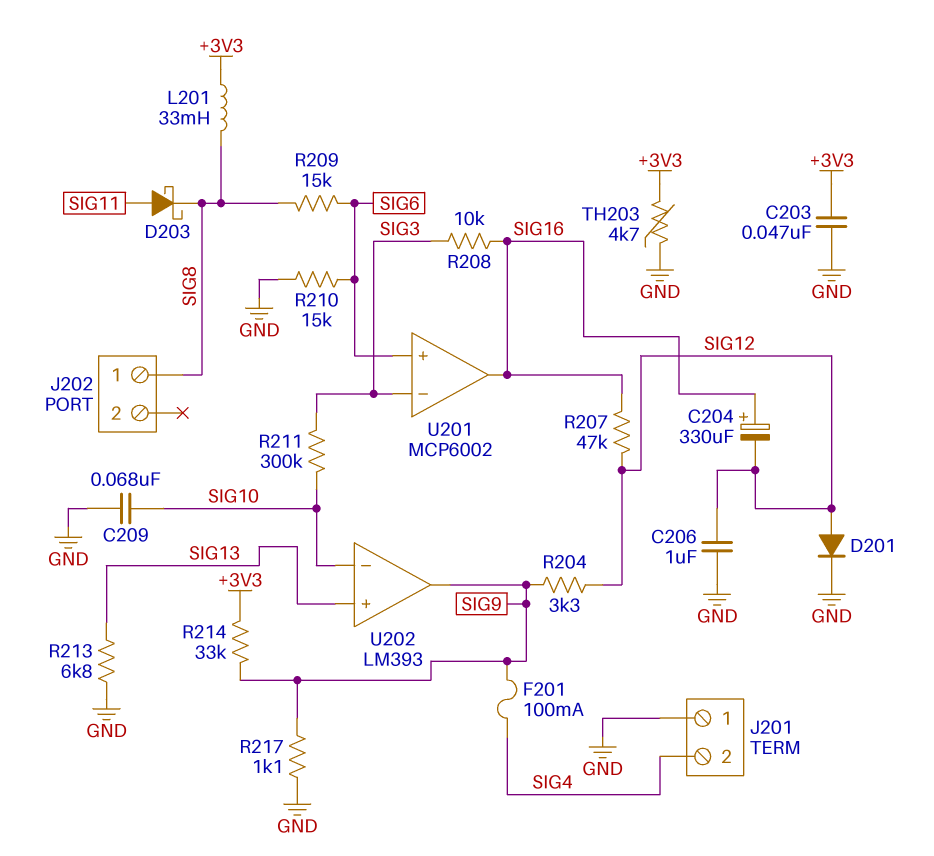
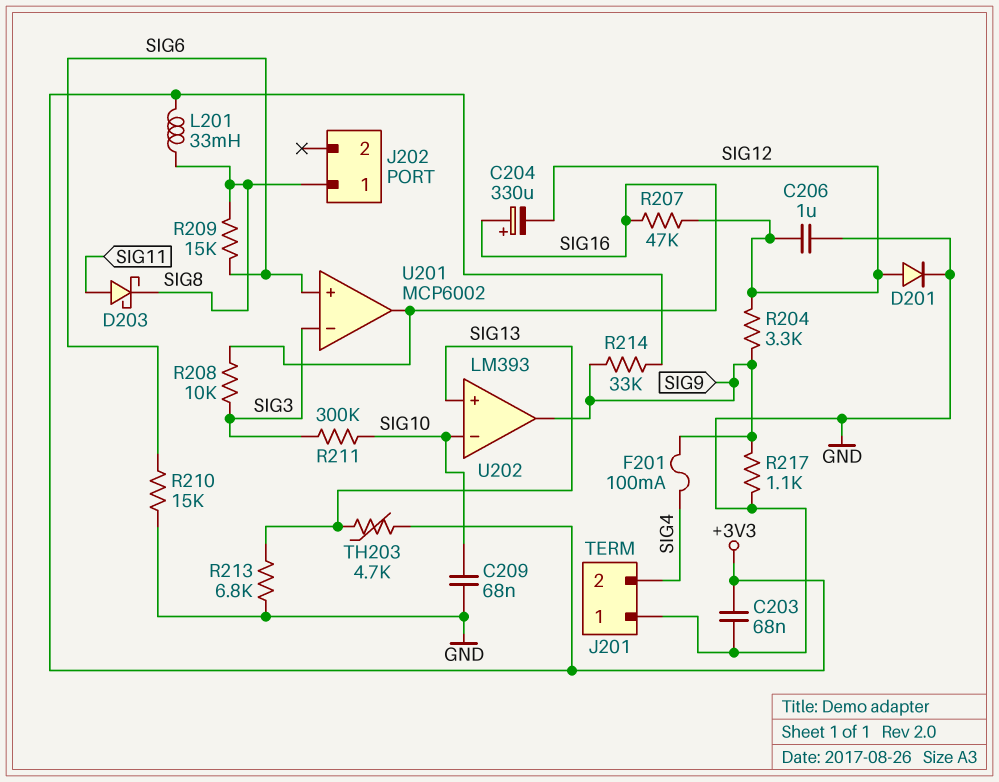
C203: 47nF (+3V3, GND) -> 68nF (+3V3, GND)
TH203: 4.7k (+3V3, GND) -> 4.7k (+3V3, SIG13)

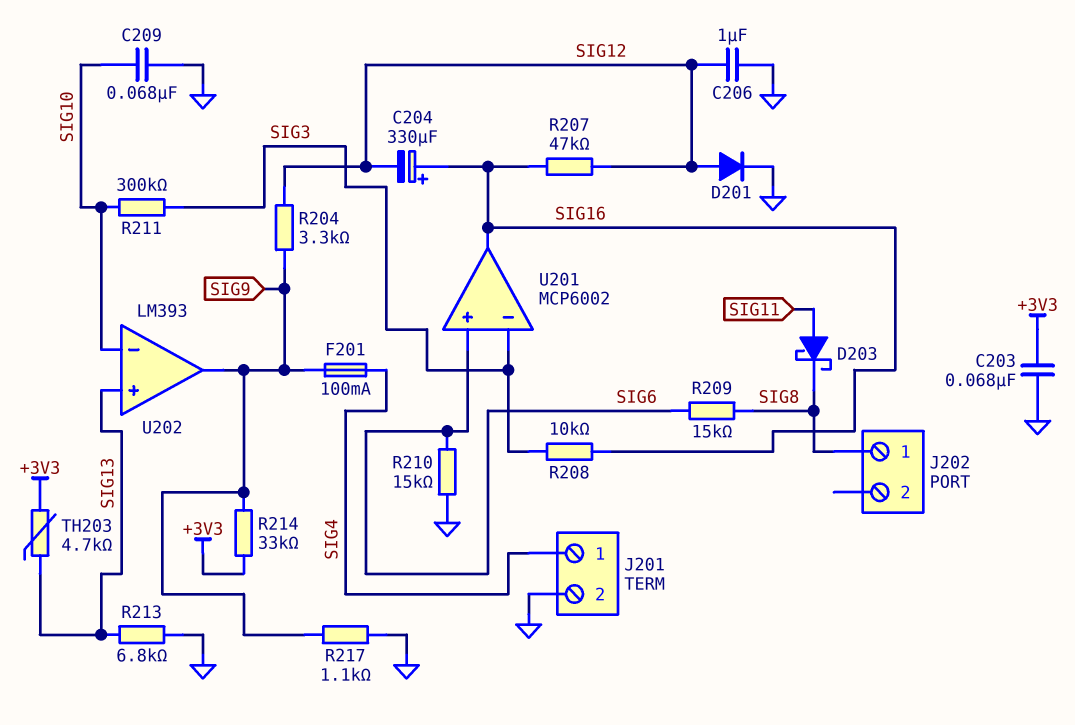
J201 pin 1: GND -> SIG4
J201 pin 2: SIG4 -> GND
L201: 33mH (+3V3, SIG8) -> none

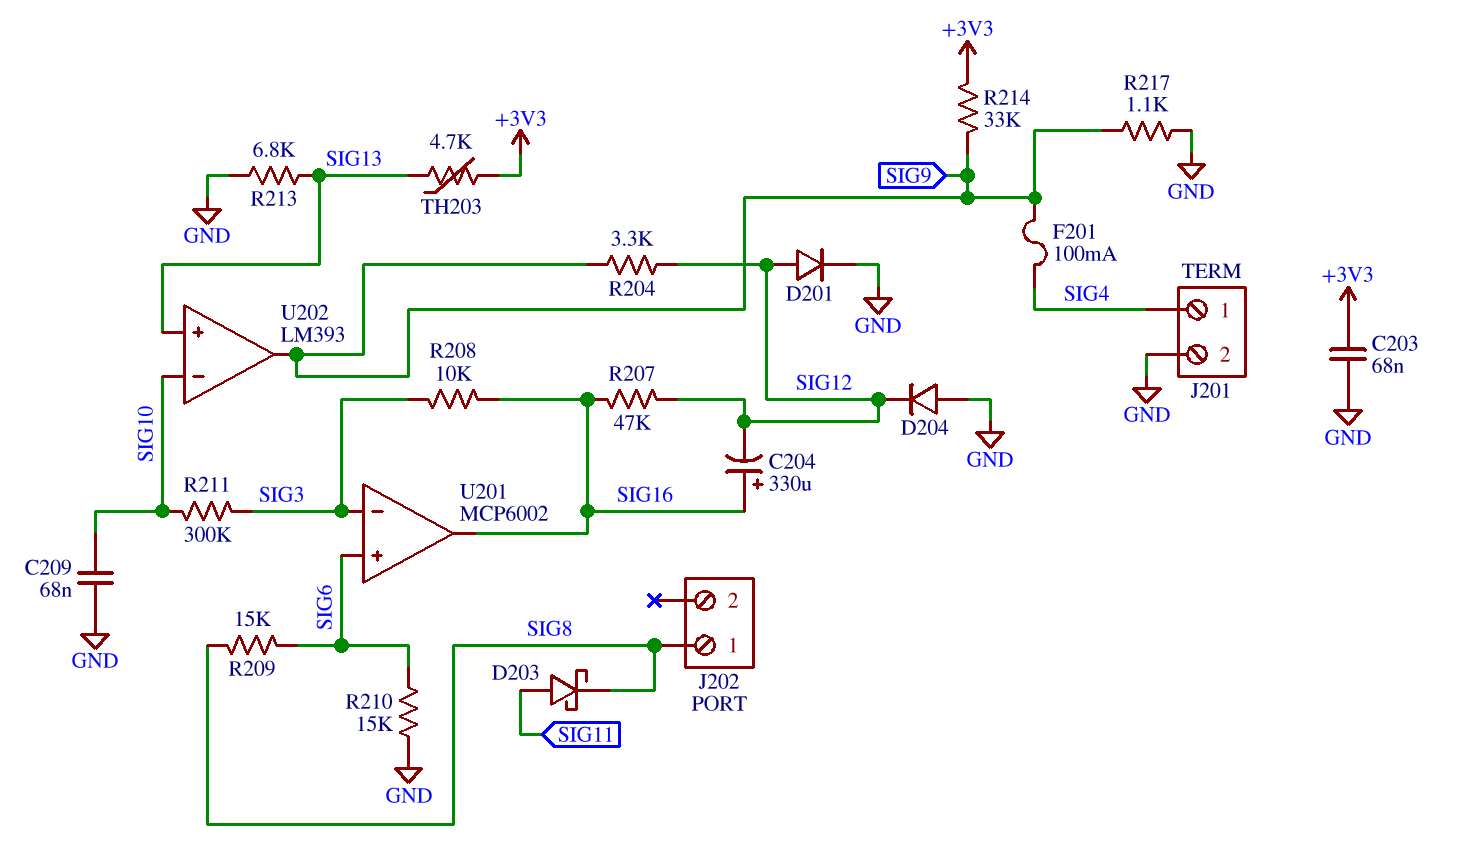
C206: 1uF (GND, SIG12) -> none
D204: none -> diode (A GND, K SIG12)

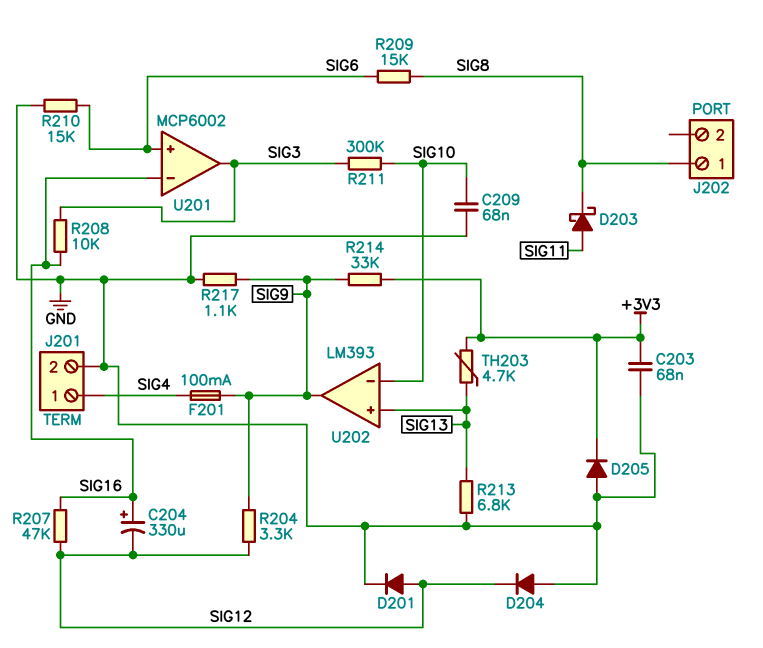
D205: none -> diode (A GND, K +3V3)
U201 pin in-: SIG3 -> SIG16
U201 pin out: SIG16 -> SIG3

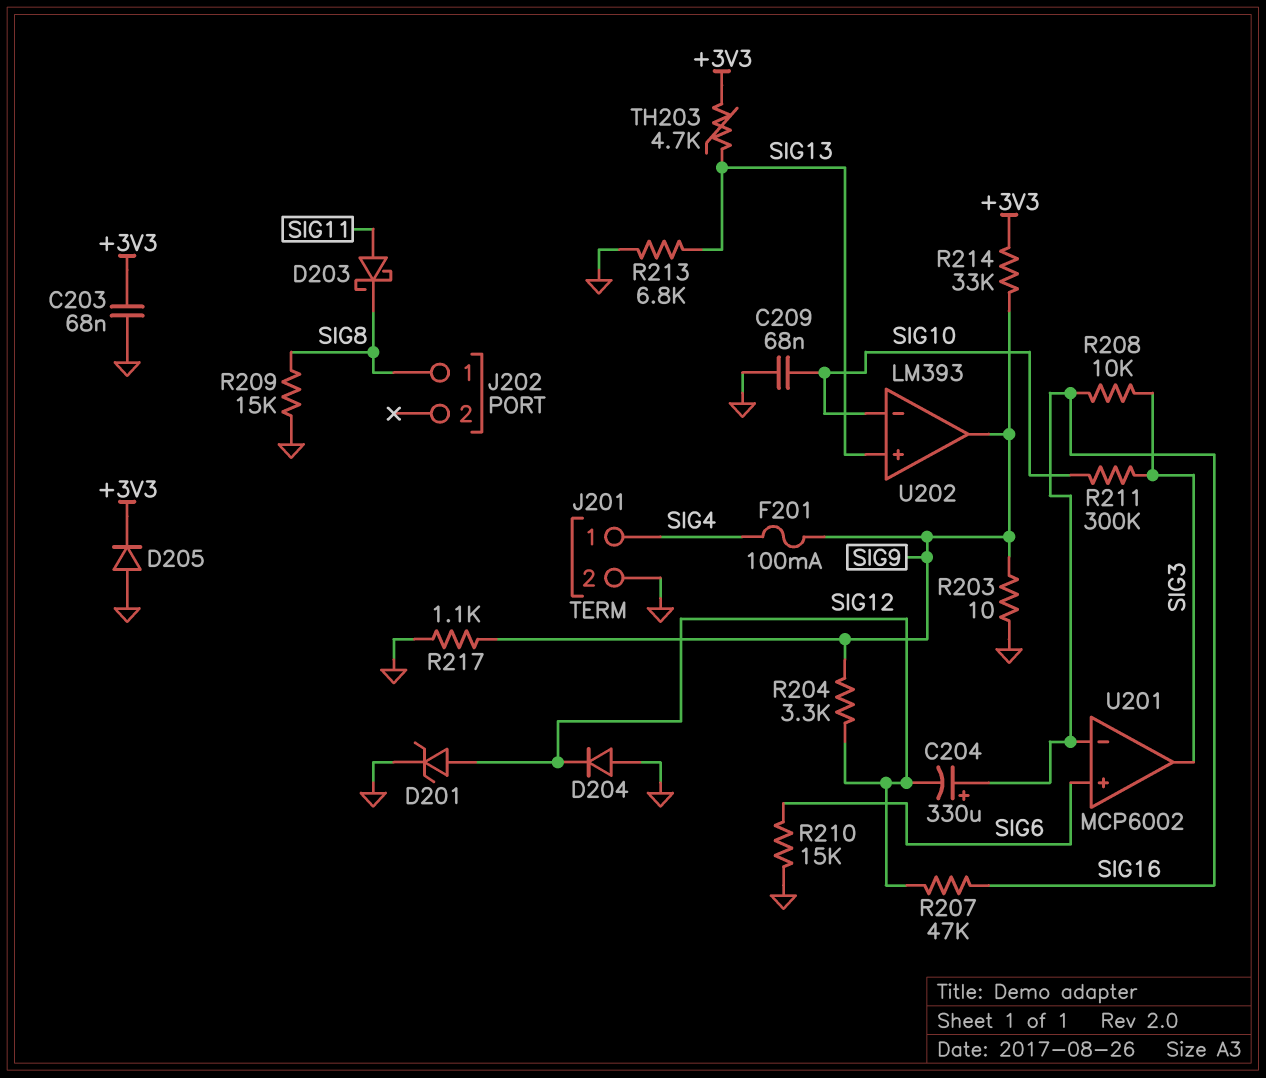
D201: diode (A SIG12, K GND) -> zener (A SIG12, K GND)
R203: none -> 10 (GND, SIG9)
R209: 15k (SIG6, SIG8) -> 15k (GND, SIG8)

